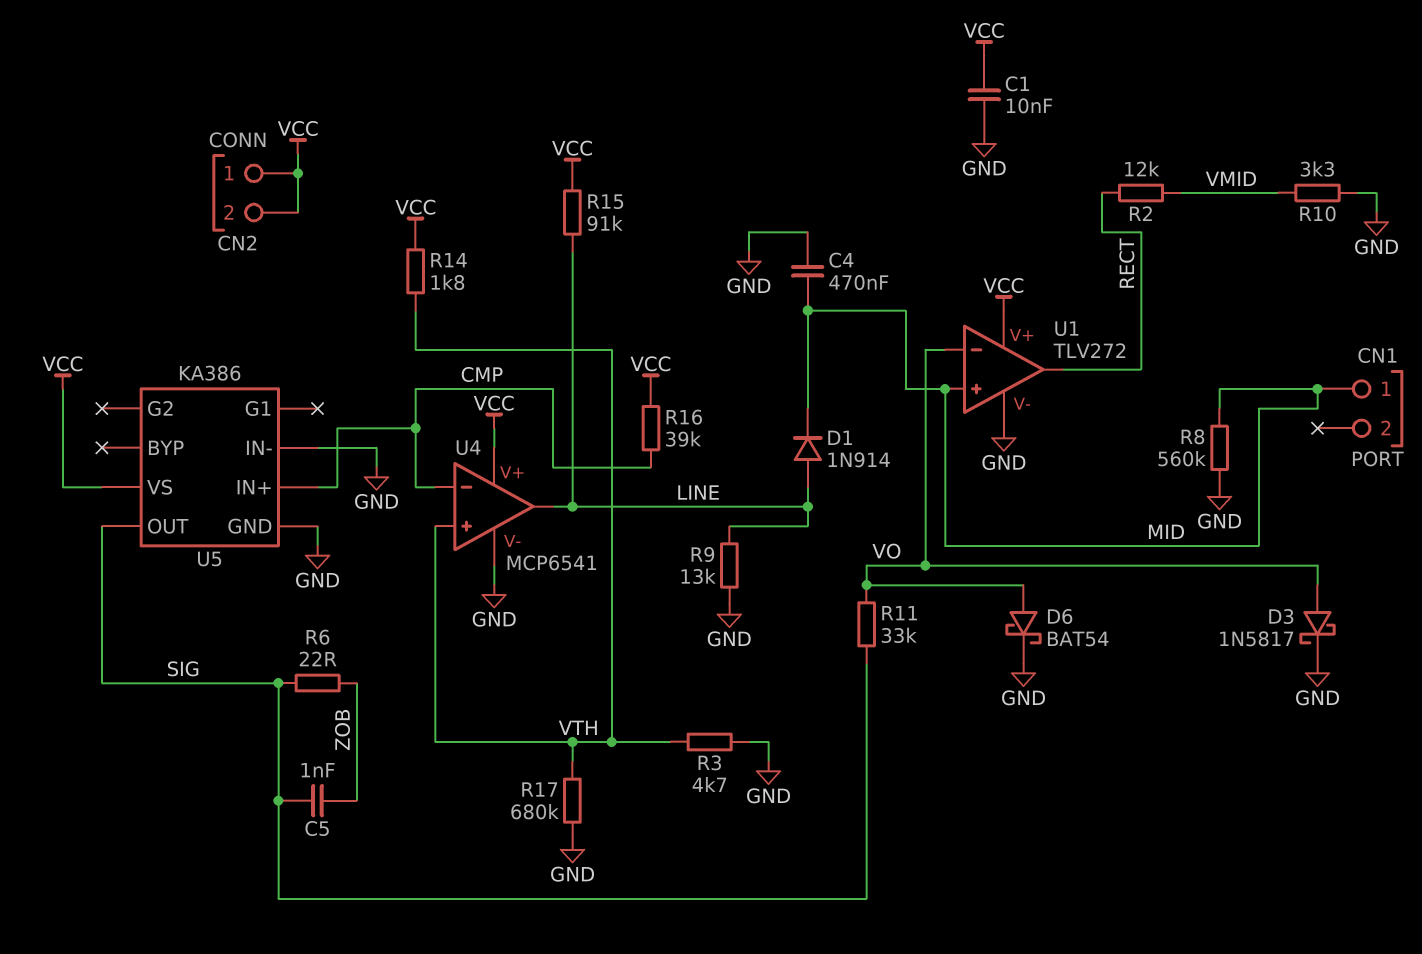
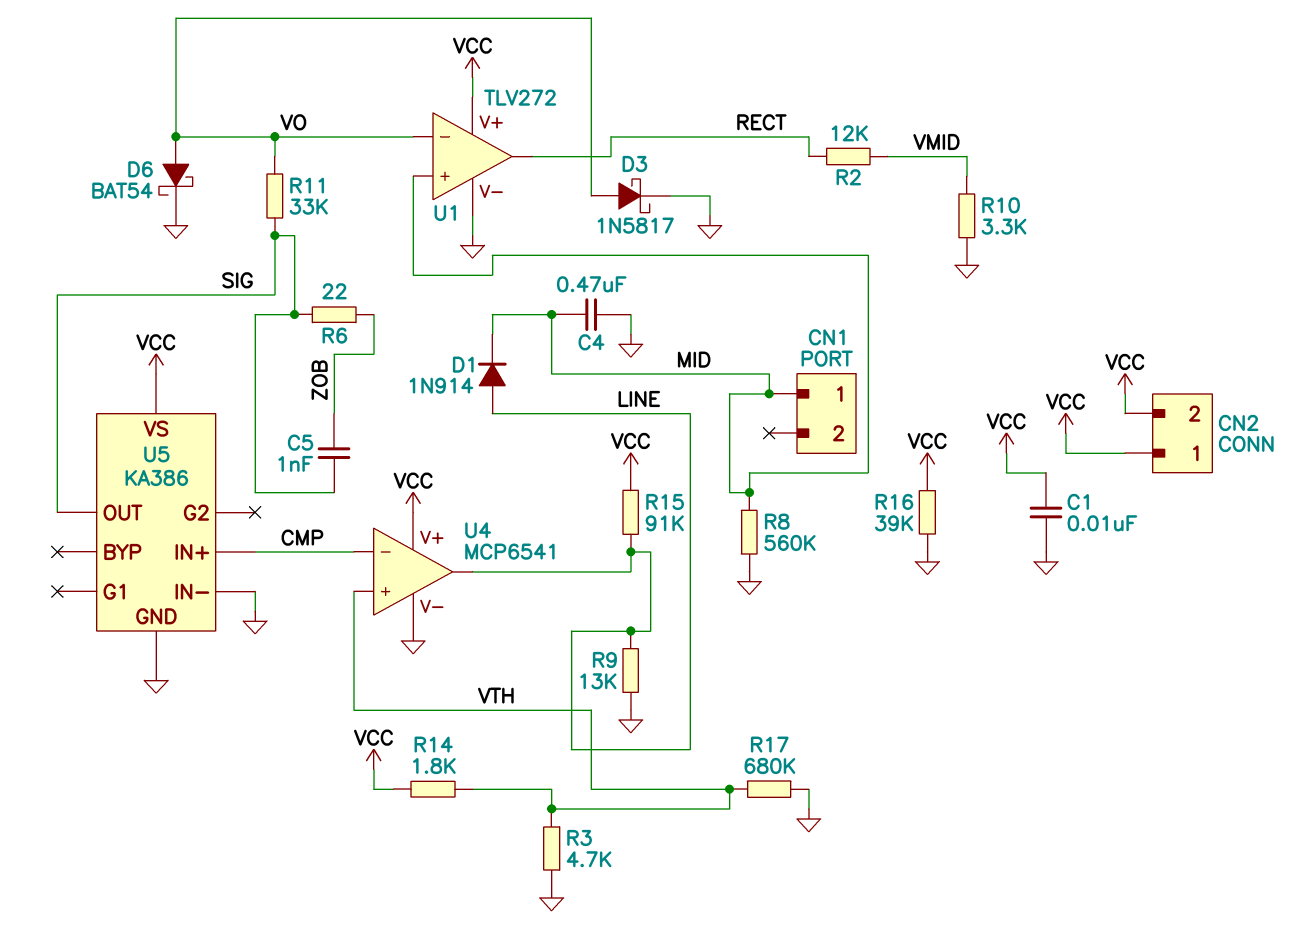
R16: 39k (CMP, VCC) -> 39k (GND, VCC)

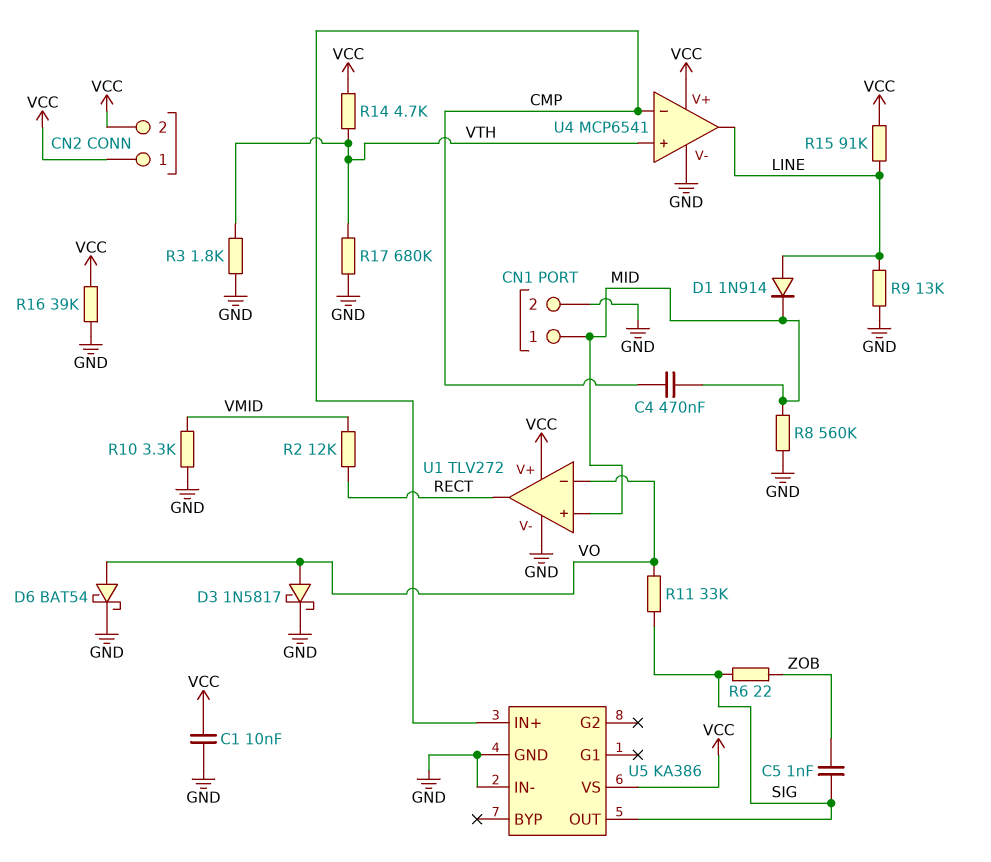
C4: 470nF (GND, MID) -> 470nF (CMP, MID)
CN1 pin 2: none -> GND
R3: 4.7k (GND, VTH) -> 1.8k (GND, VTH)
R14: 1.8k (VCC, VTH) -> 4.7k (VCC, VTH)

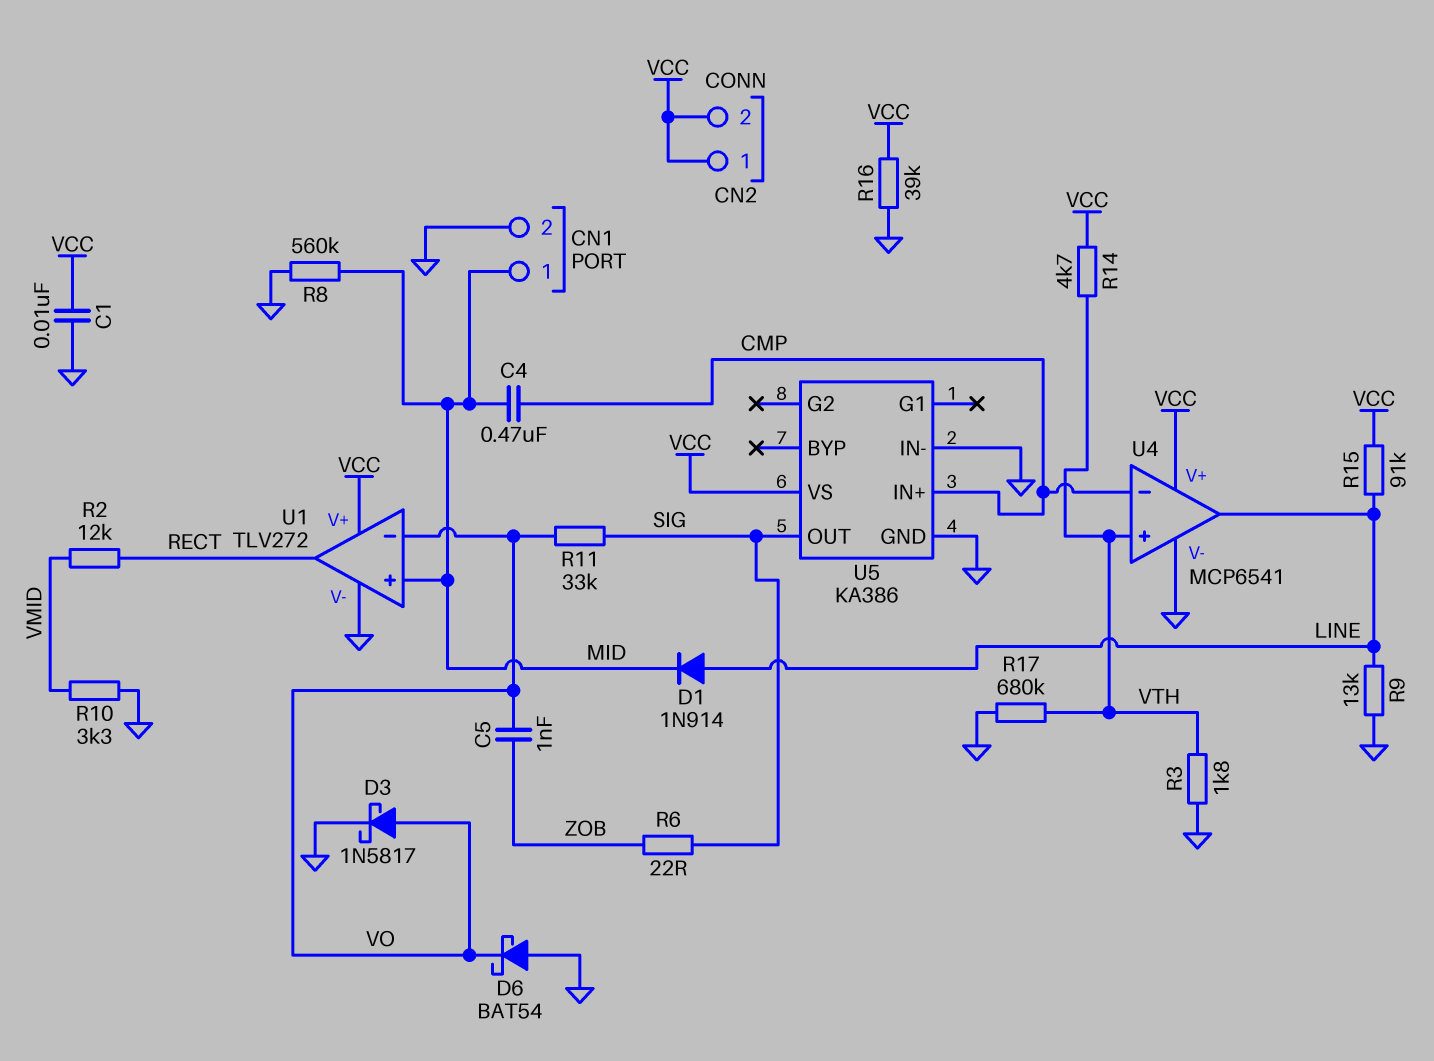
C5: 1nF (SIG, ZOB) -> 1nF (VO, ZOB)
D6: schottky BAT54 (A VO, K GND) -> schottky BAT54 (A GND, K VO)

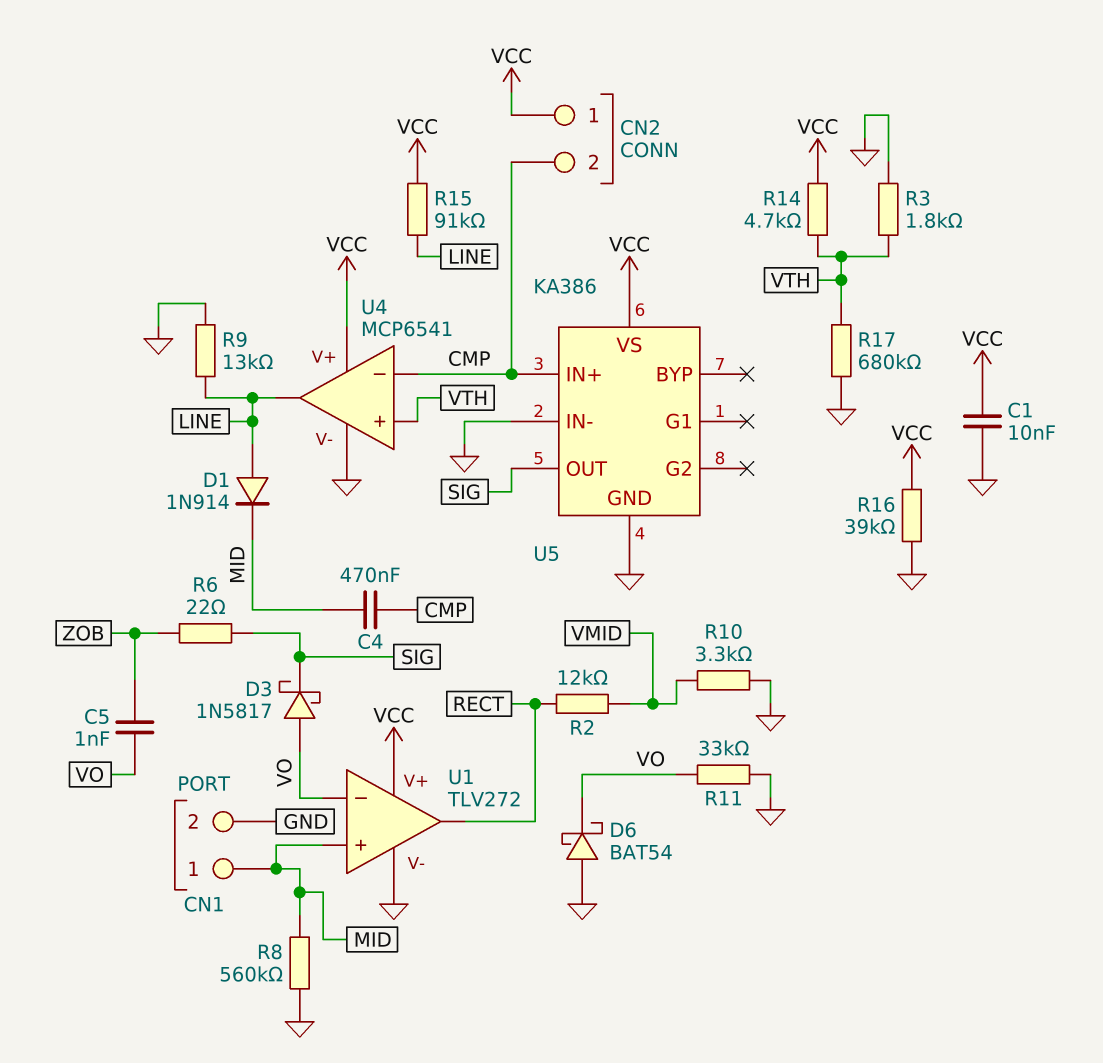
CN2 pin 2: VCC -> CMP
D3: schottky 1N5817 (A VO, K GND) -> schottky 1N5817 (A VO, K SIG)
R11: 33k (SIG, VO) -> 33k (GND, VO)

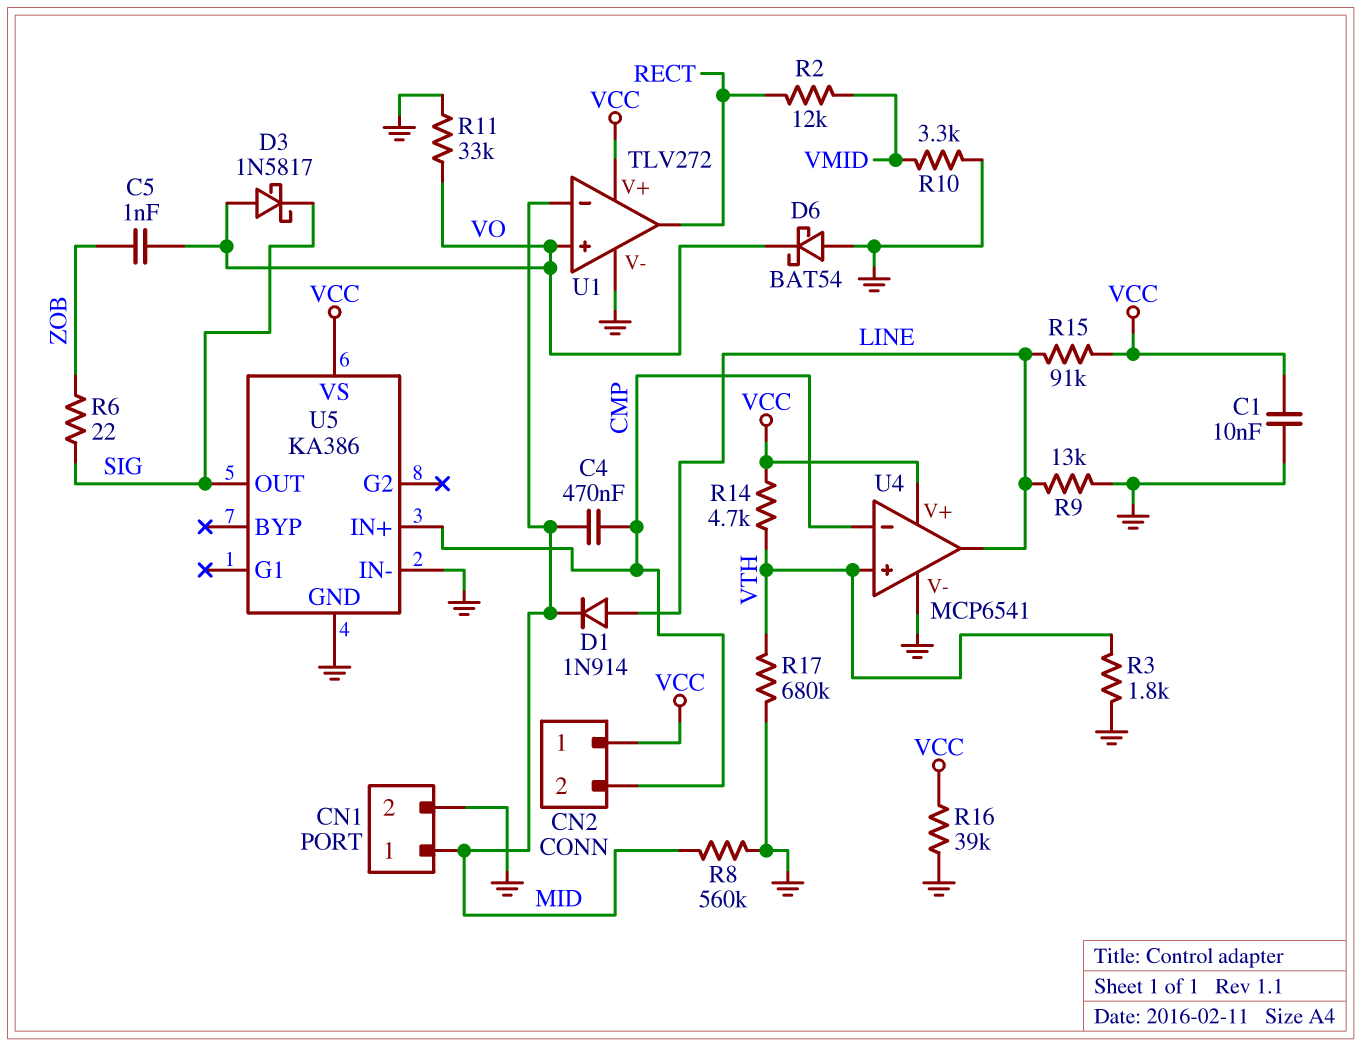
U1 pin in+: MID -> VO
U1 pin in-: VO -> MID

